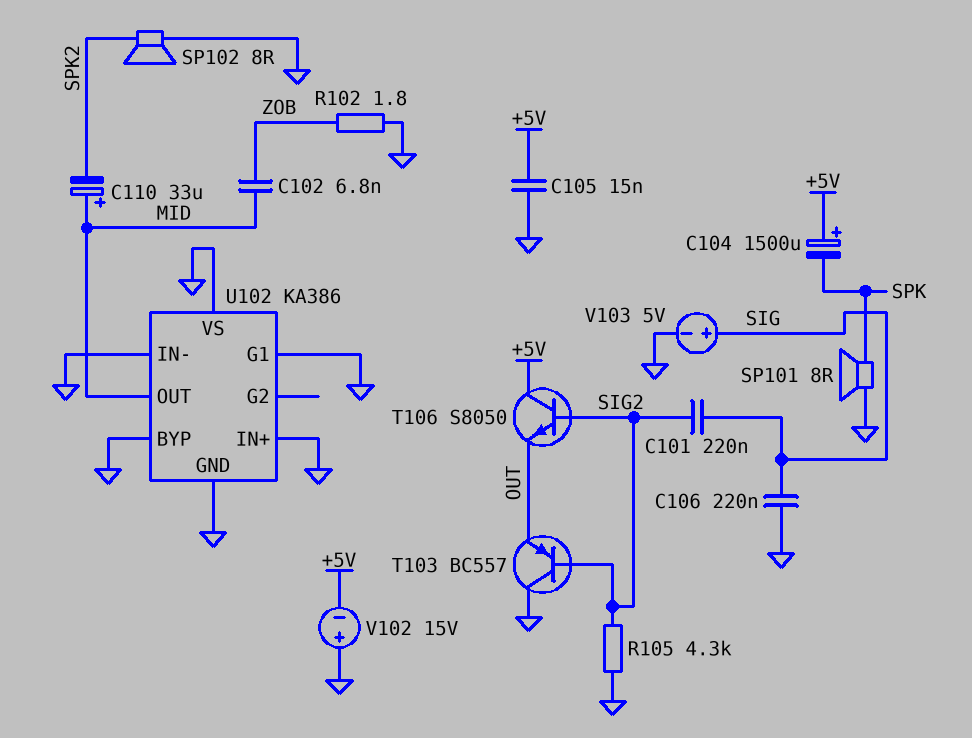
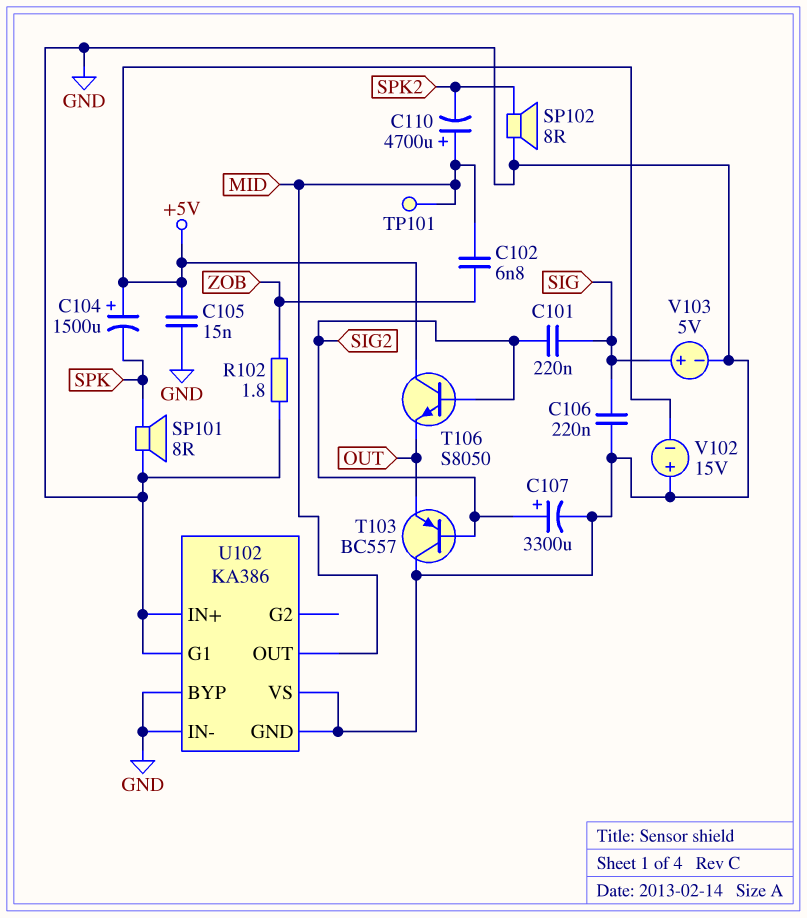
C107: none -> 3300uF (plus SIG2, minus GND)
C110: 33uF (plus MID, minus SPK2) -> 4700uF (plus MID, minus SPK2)
R105: 4.3k (GND, SIG2) -> none
TP101: none -> test point (MID)

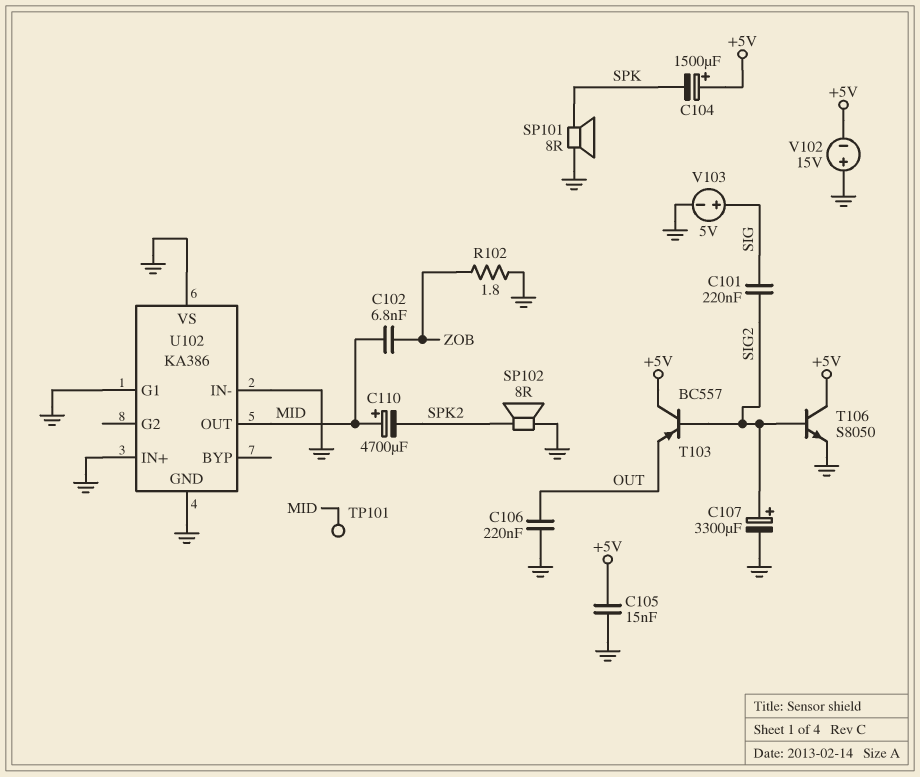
C106: 220nF (GND, SIG) -> 220nF (GND, OUT)
T103: PNP BC557 (B SIG2, C GND, E OUT) -> PNP BC557 (B SIG2, C +5V, E OUT)
T106: NPN S8050 (B SIG2, C +5V, E OUT) -> NPN S8050 (B SIG2, C +5V, E GND)
U102 pin BYP: GND -> none

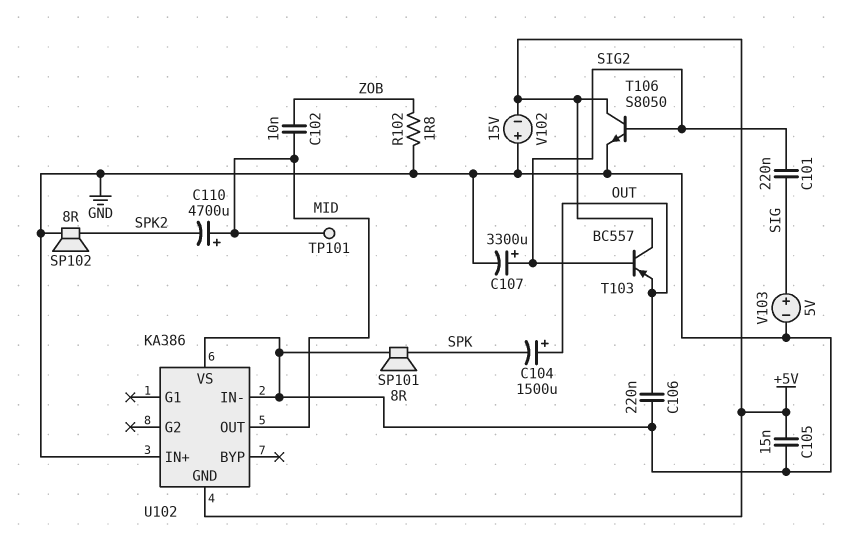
C102: 6.8nF (MID, ZOB) -> 10nF (MID, ZOB)
C104: 1500uF (plus +5V, minus SPK) -> 1500uF (plus OUT, minus SPK)
U102 pin G1: GND -> none
U102 pin GND: GND -> +5V

